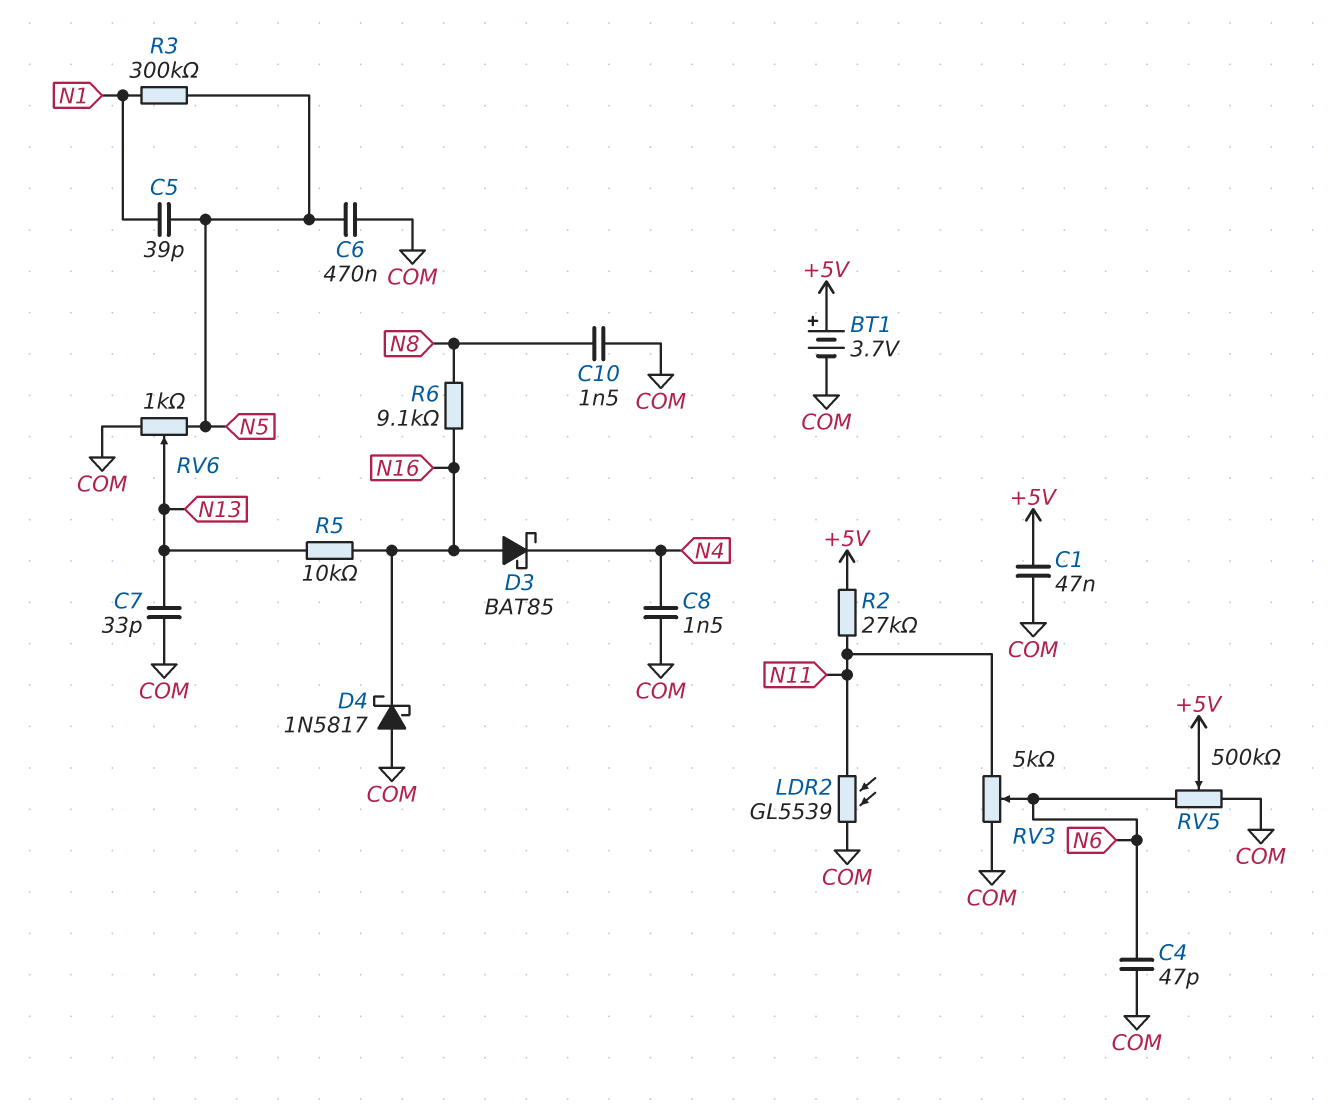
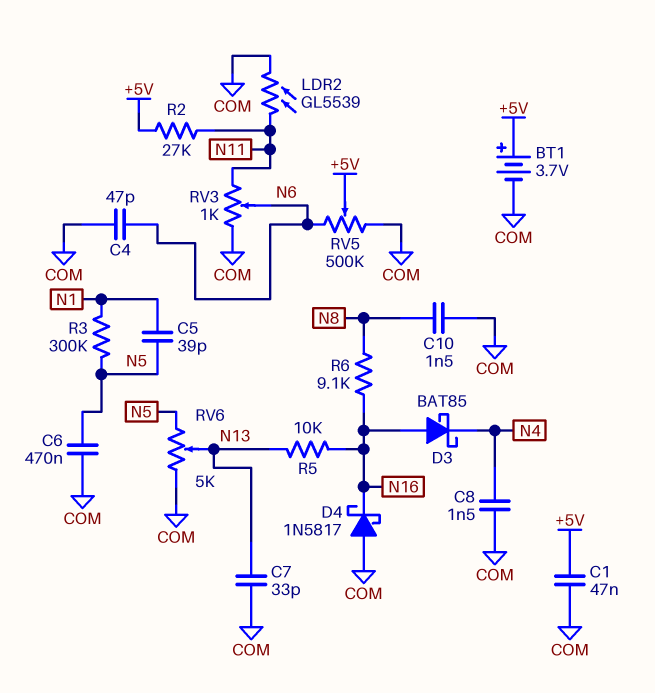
RV3: 5k (COM, N11, wiper N6) -> 1k (COM, N11, wiper N6)
RV6: 1k (COM, N5, wiper N13) -> 5k (COM, N5, wiper N13)

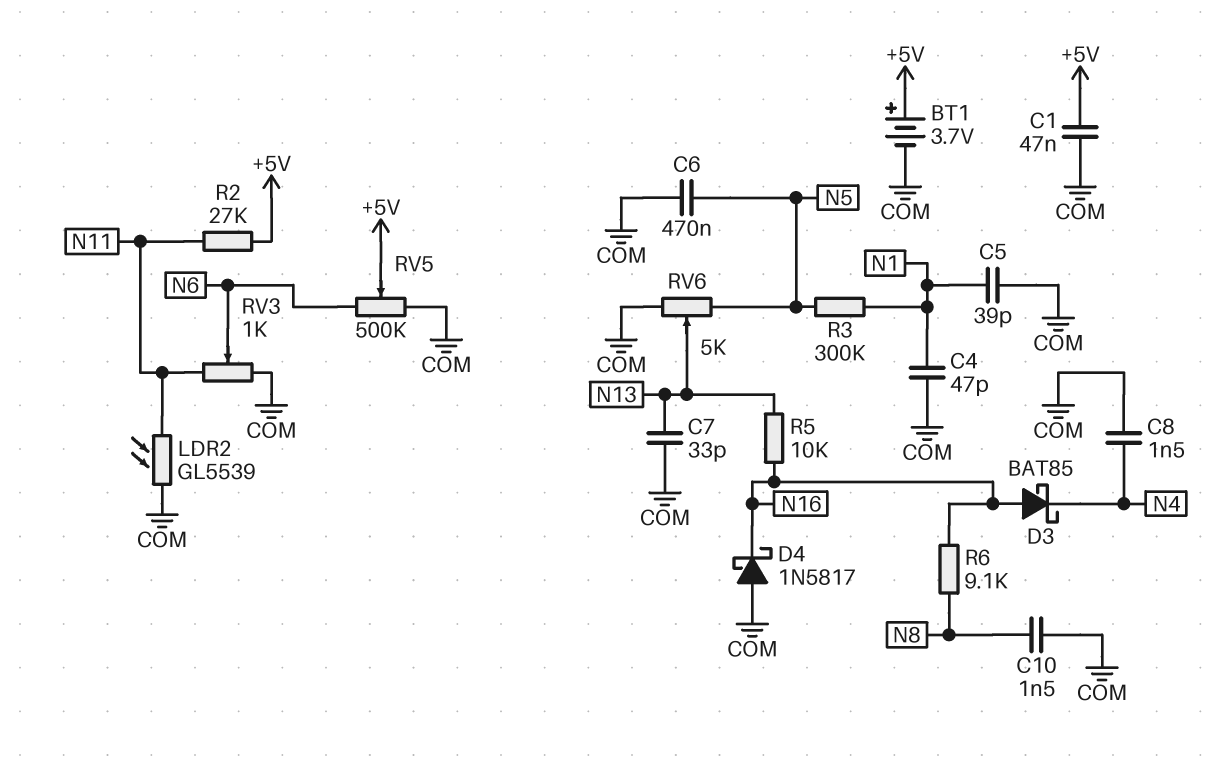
C4: 47pF (COM, N6) -> 47pF (COM, N1)
C5: 39pF (N1, N5) -> 39pF (COM, N1)

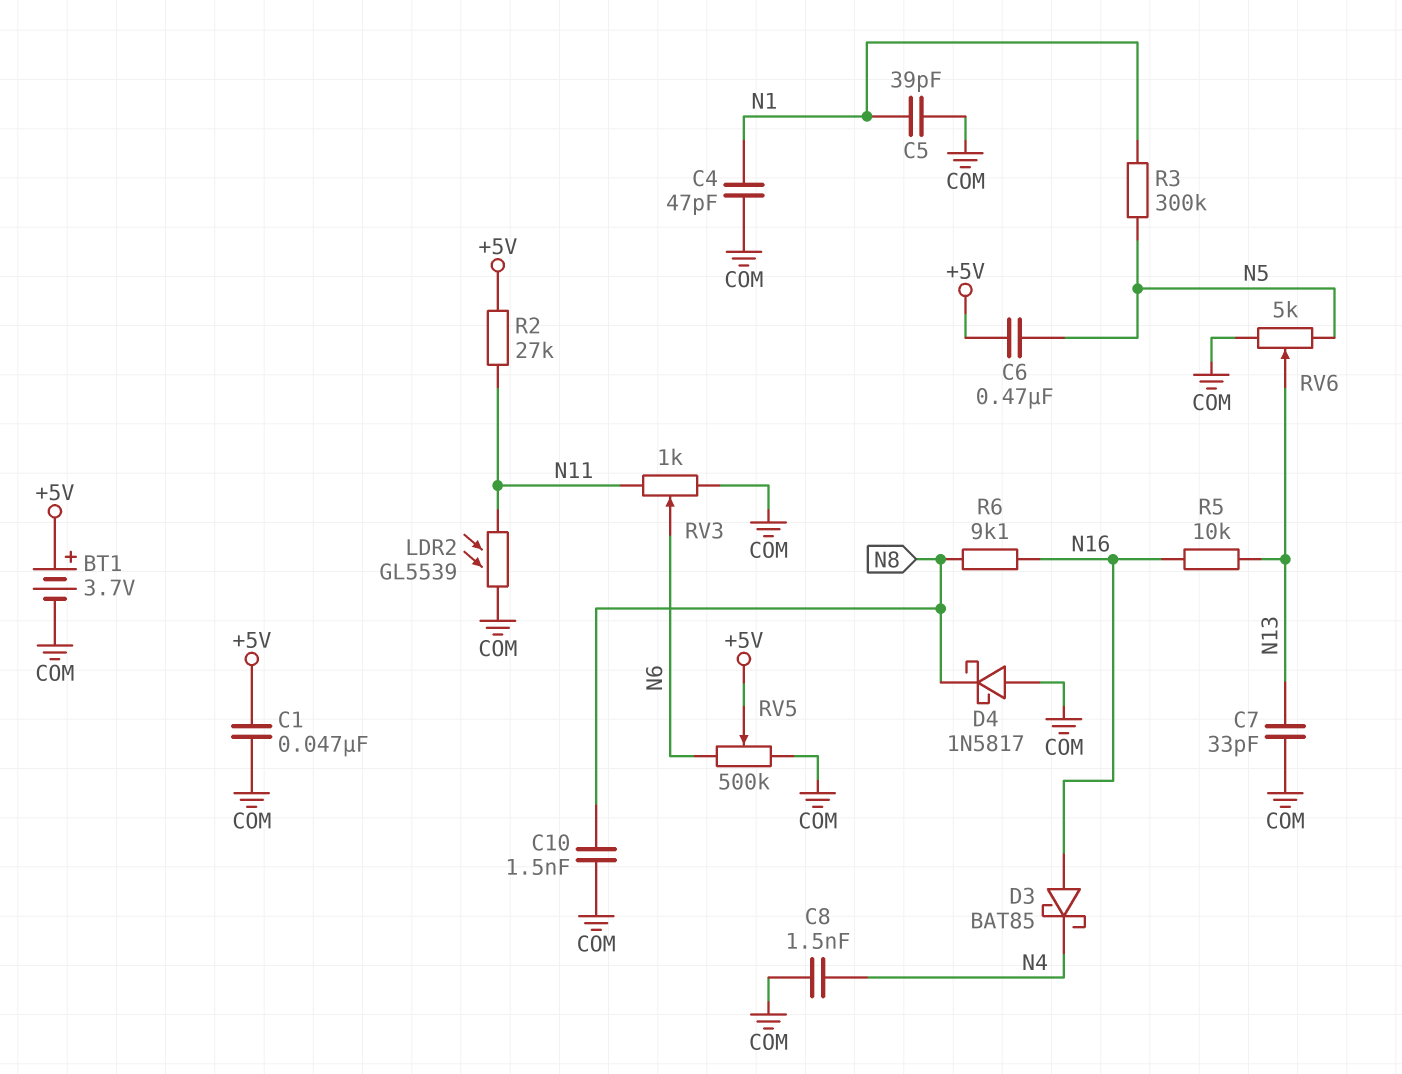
C6: 470nF (COM, N5) -> 470nF (+5V, N5)
D4: schottky 1N5817 (A COM, K N16) -> schottky 1N5817 (A COM, K N8)

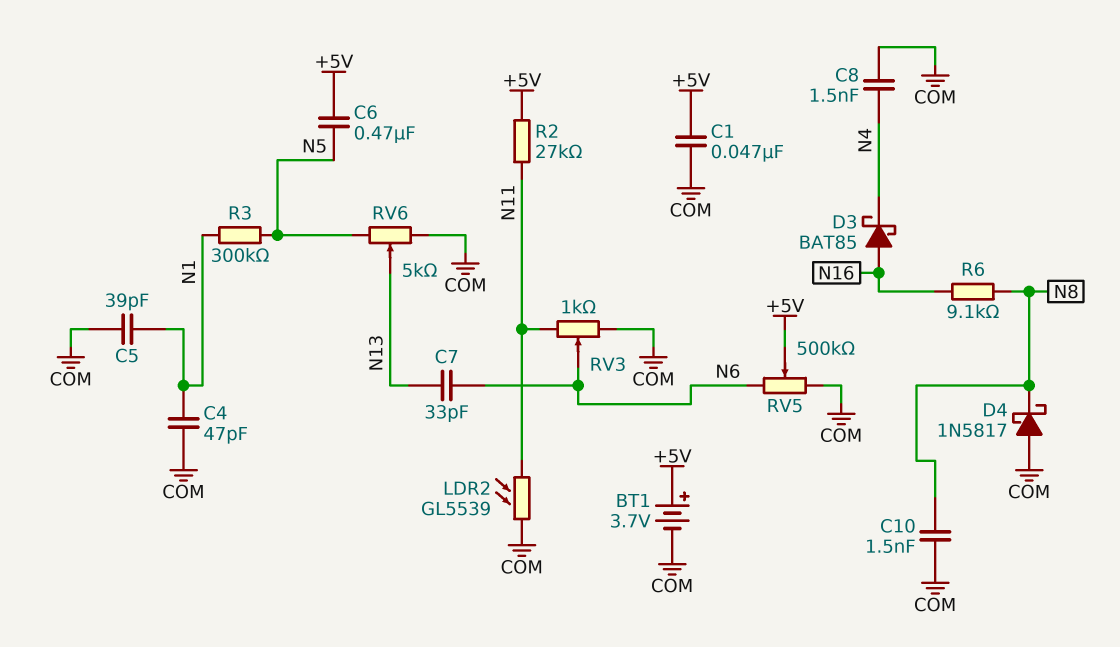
C7: 33pF (COM, N13) -> 33pF (N6, N13)
R5: 10k (N13, N16) -> none

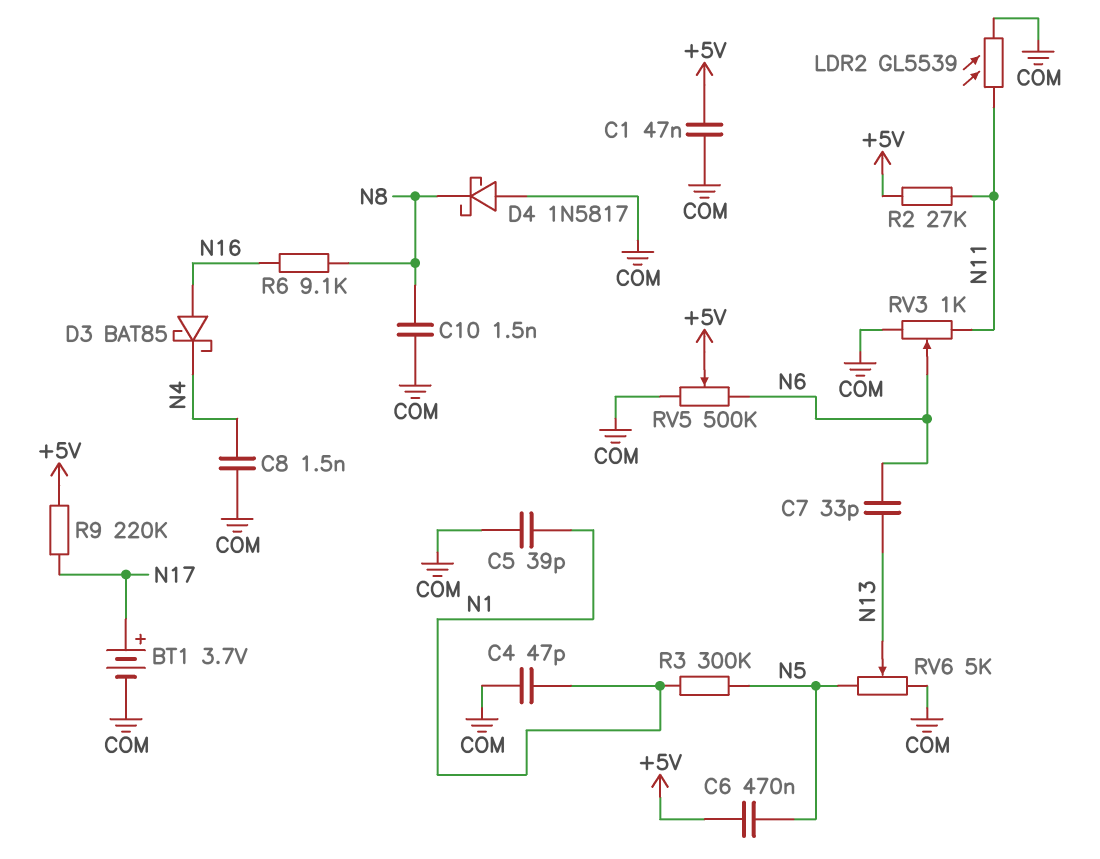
BT1: 3.7V (plus +5V, minus COM) -> 3.7V (plus N17, minus COM)
R9: none -> 220k (+5V, N17)

